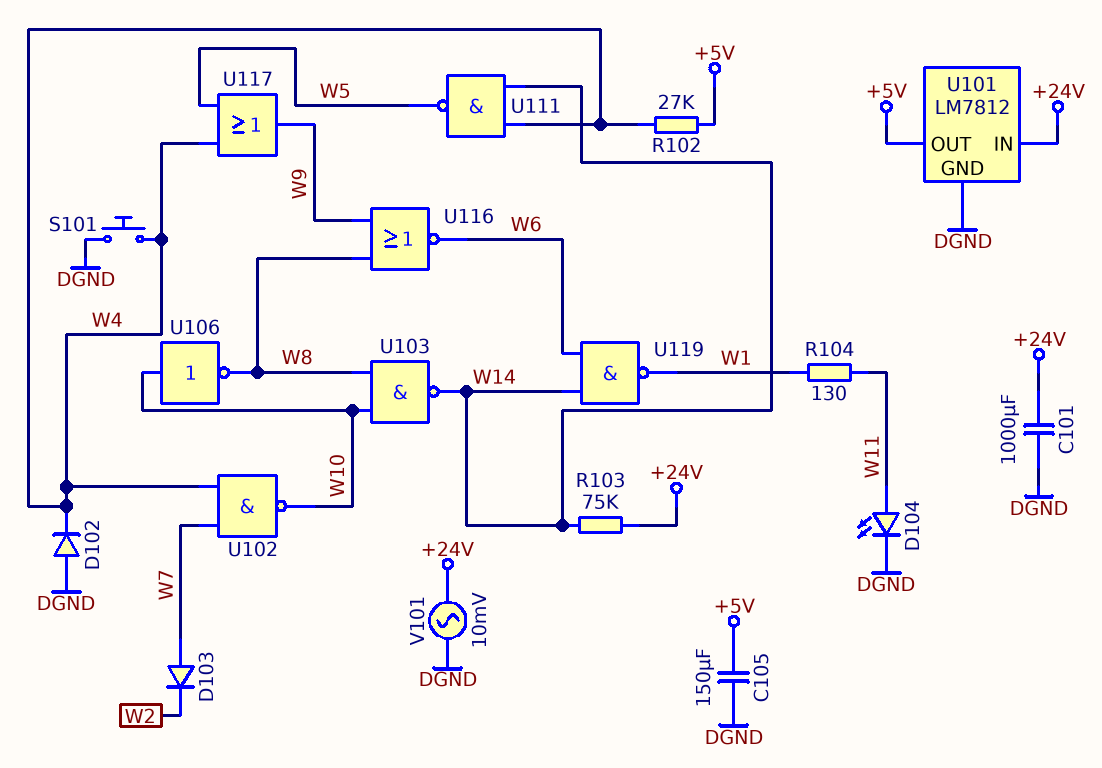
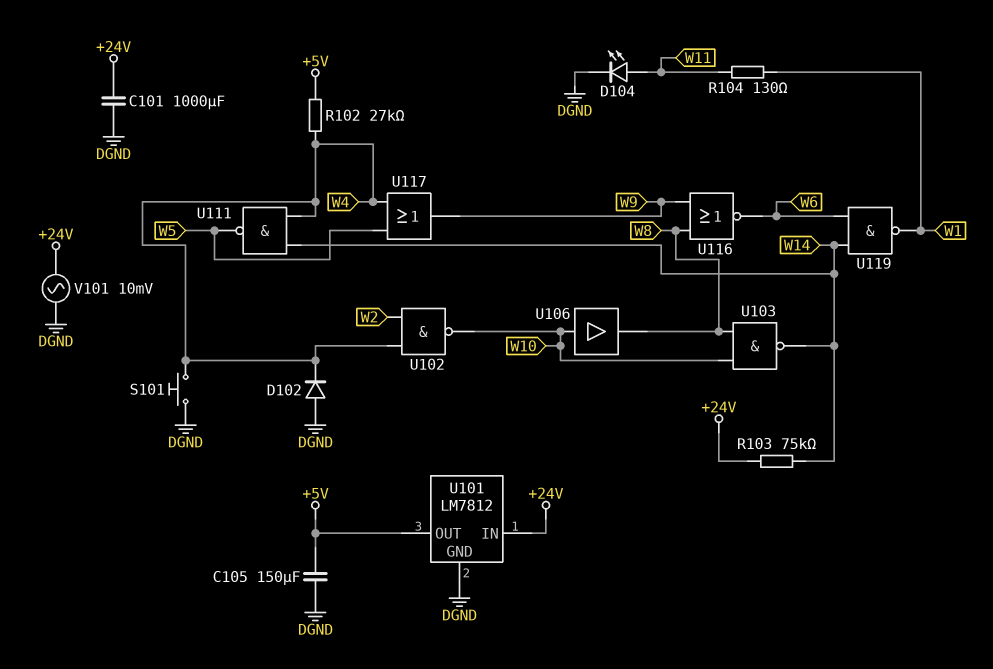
D103: diode (A W7, K W2) -> none
U102: NAND (in W4, in W7, out W10) -> NAND (in W2, in W4, out W10)
U106: NOT (in W10, out W8) -> buffer (in W10, out W8)

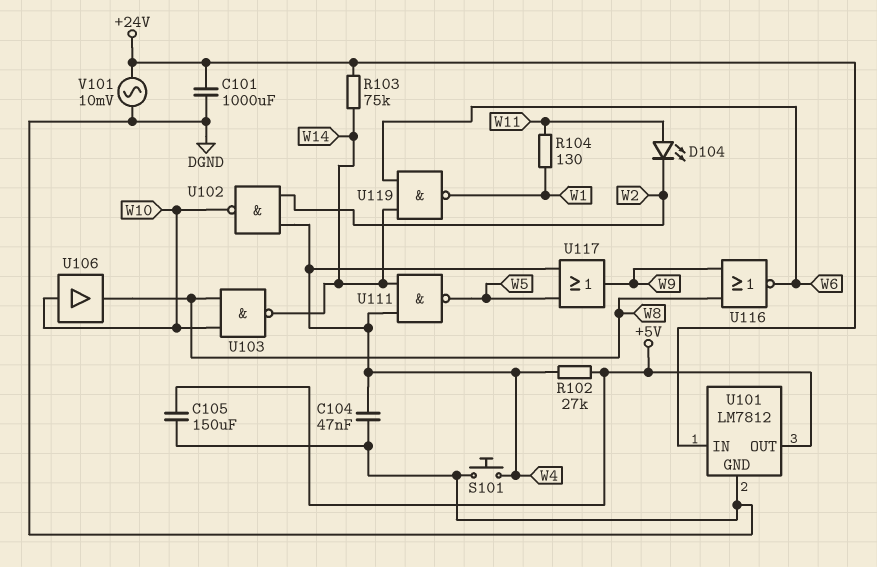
C104: none -> 47nF (DGND, W4)
D102: diode (A DGND, K W4) -> none
D104: LED (A W11, K DGND) -> LED (A W11, K W2)

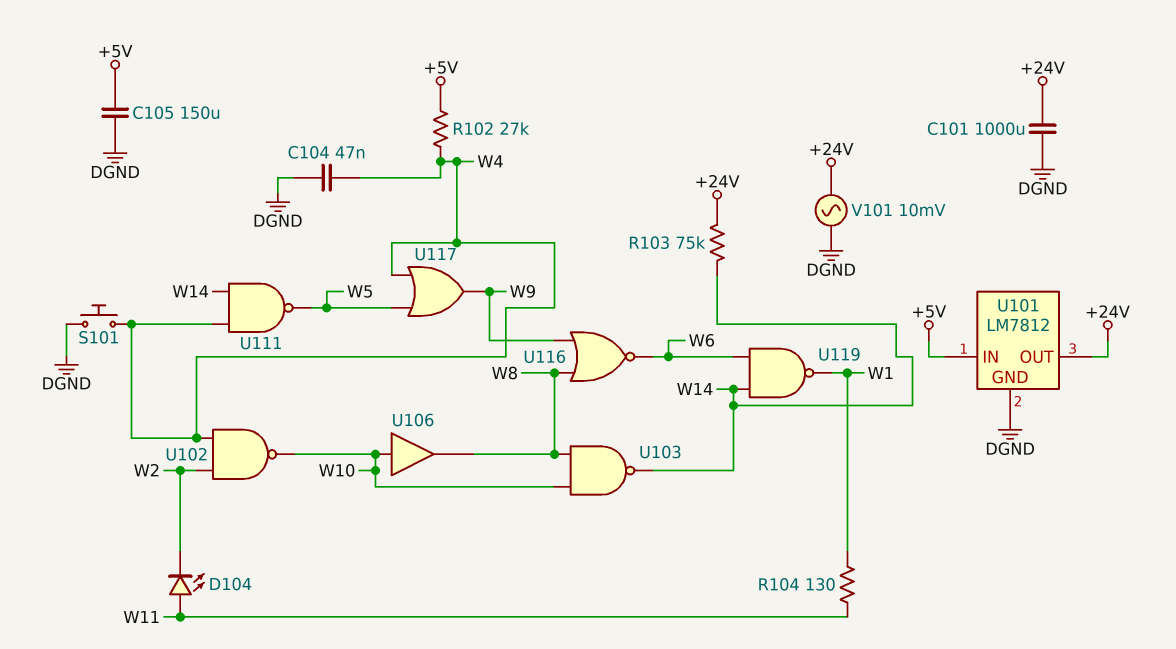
U101 pin IN: +24V -> +5V
U101 pin OUT: +5V -> +24V

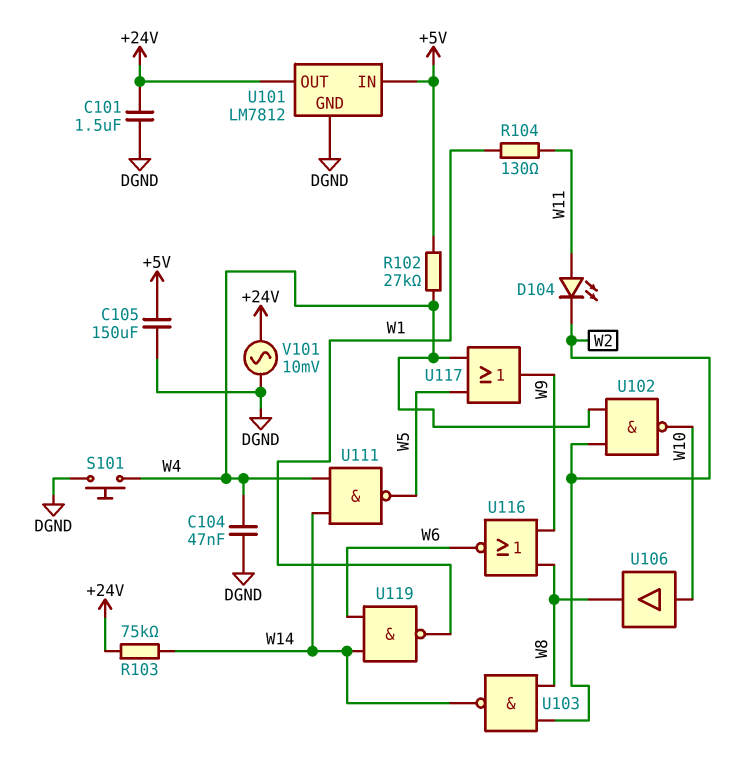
C101: 1000uF (+24V, DGND) -> 1.5uF (+24V, DGND)
U103: NAND (in W8, in W10, out W14) -> NAND (in W2, in W8, out W14)

